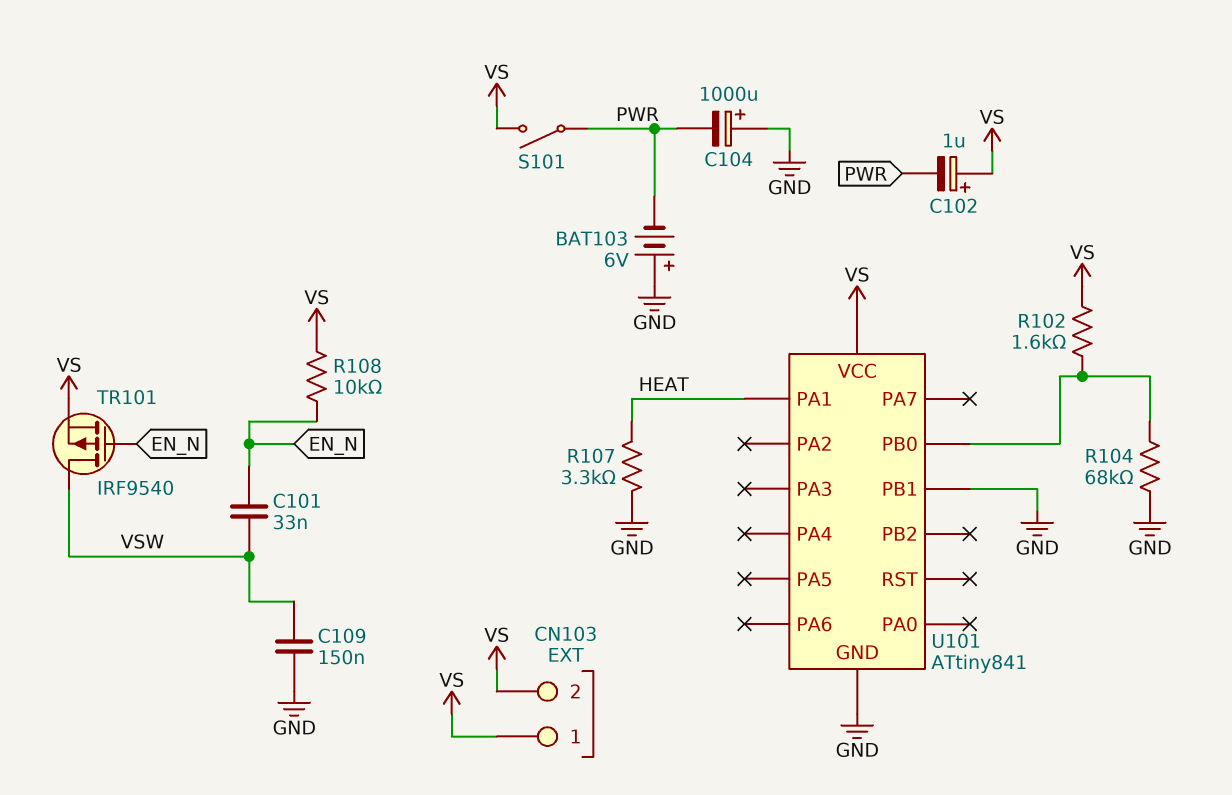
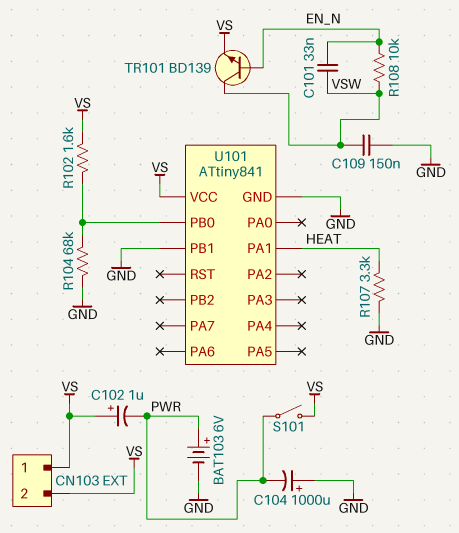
BAT103: 6V (plus GND, minus PWR) -> 6V (plus PWR, minus GND)
R108: 10k (EN_N, VS) -> 10k (EN_N, VSW)
TR101: PMOS IRF9540 (G EN_N, D VSW, S VS) -> NPN BD139 (B EN_N, C VSW, E VS)

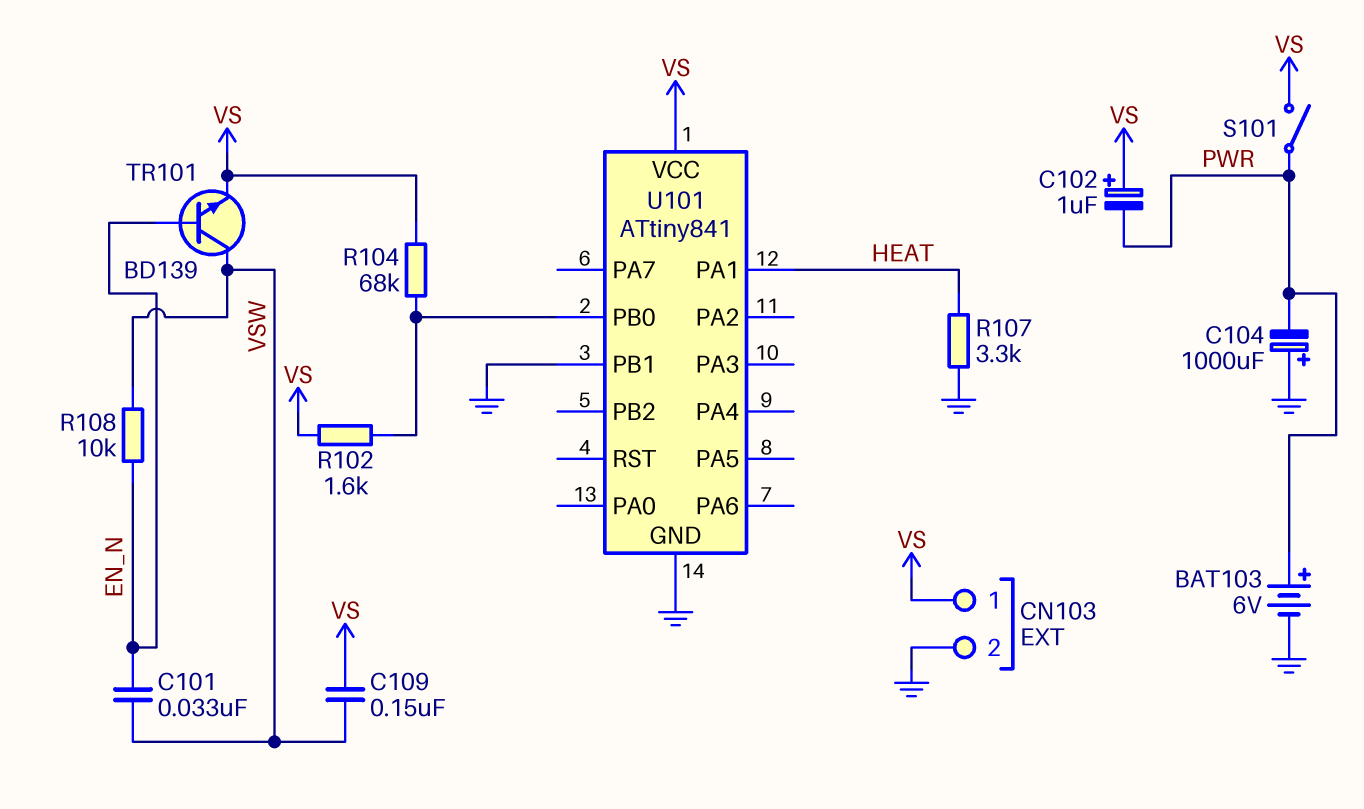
C109: 150nF (GND, VSW) -> 150nF (VS, VSW)
CN103 pin 2: VS -> GND
R104: 68k (GND, U101/PB0) -> 68k (U101/PB0, VS)

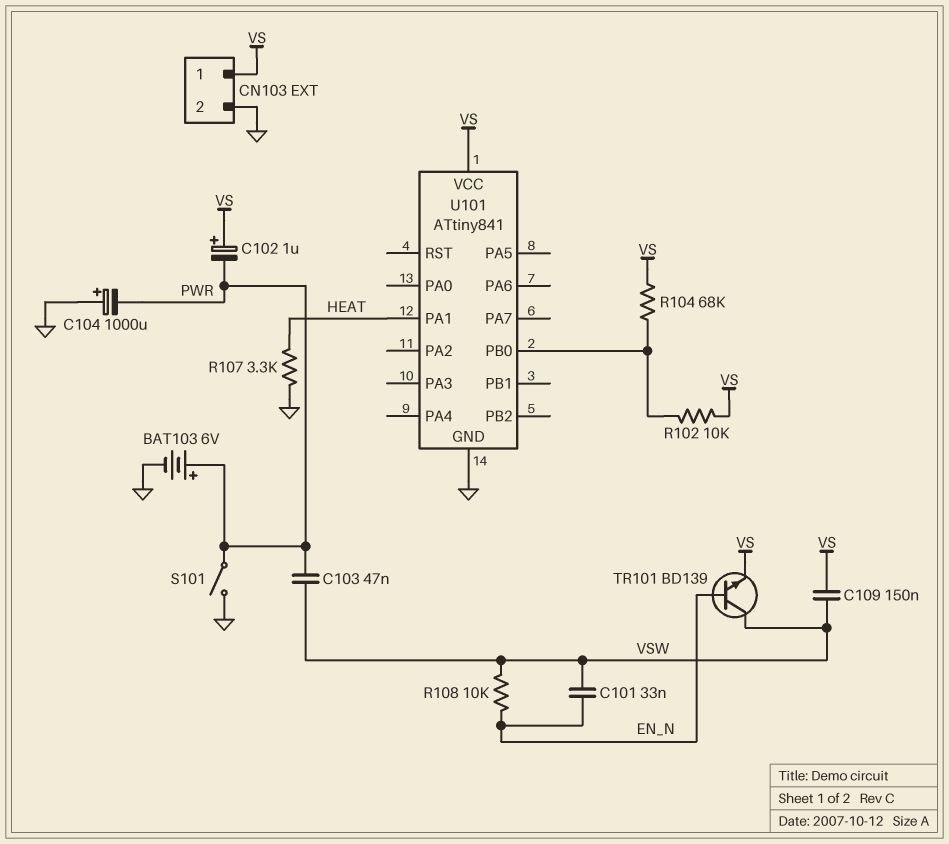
C103: none -> 47nF (PWR, VSW)
R102: 1.6k (U101/PB0, VS) -> 10k (U101/PB0, VS)
S101: switch (PWR, VS) -> switch (GND, PWR)
U101 pin PB1: GND -> none

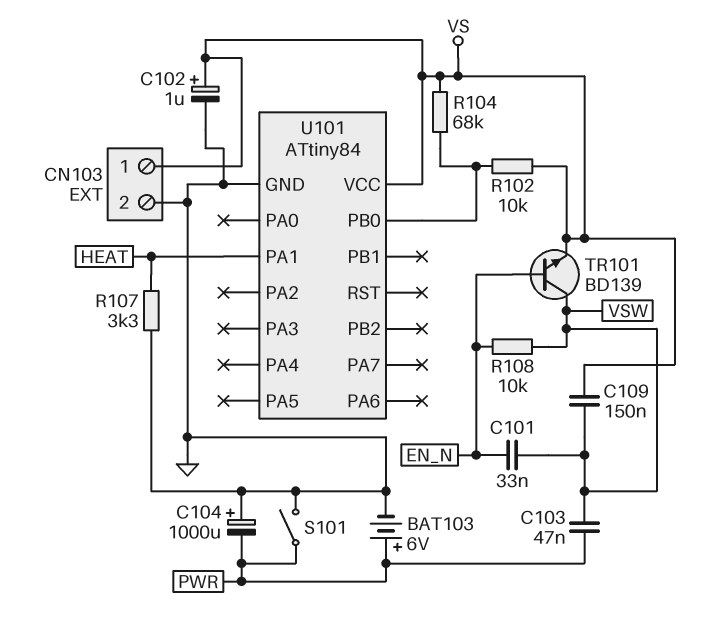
C102: 1uF (plus VS, minus PWR) -> 1uF (plus VS, minus GND)
U101: ATtiny841 -> ATtiny84

